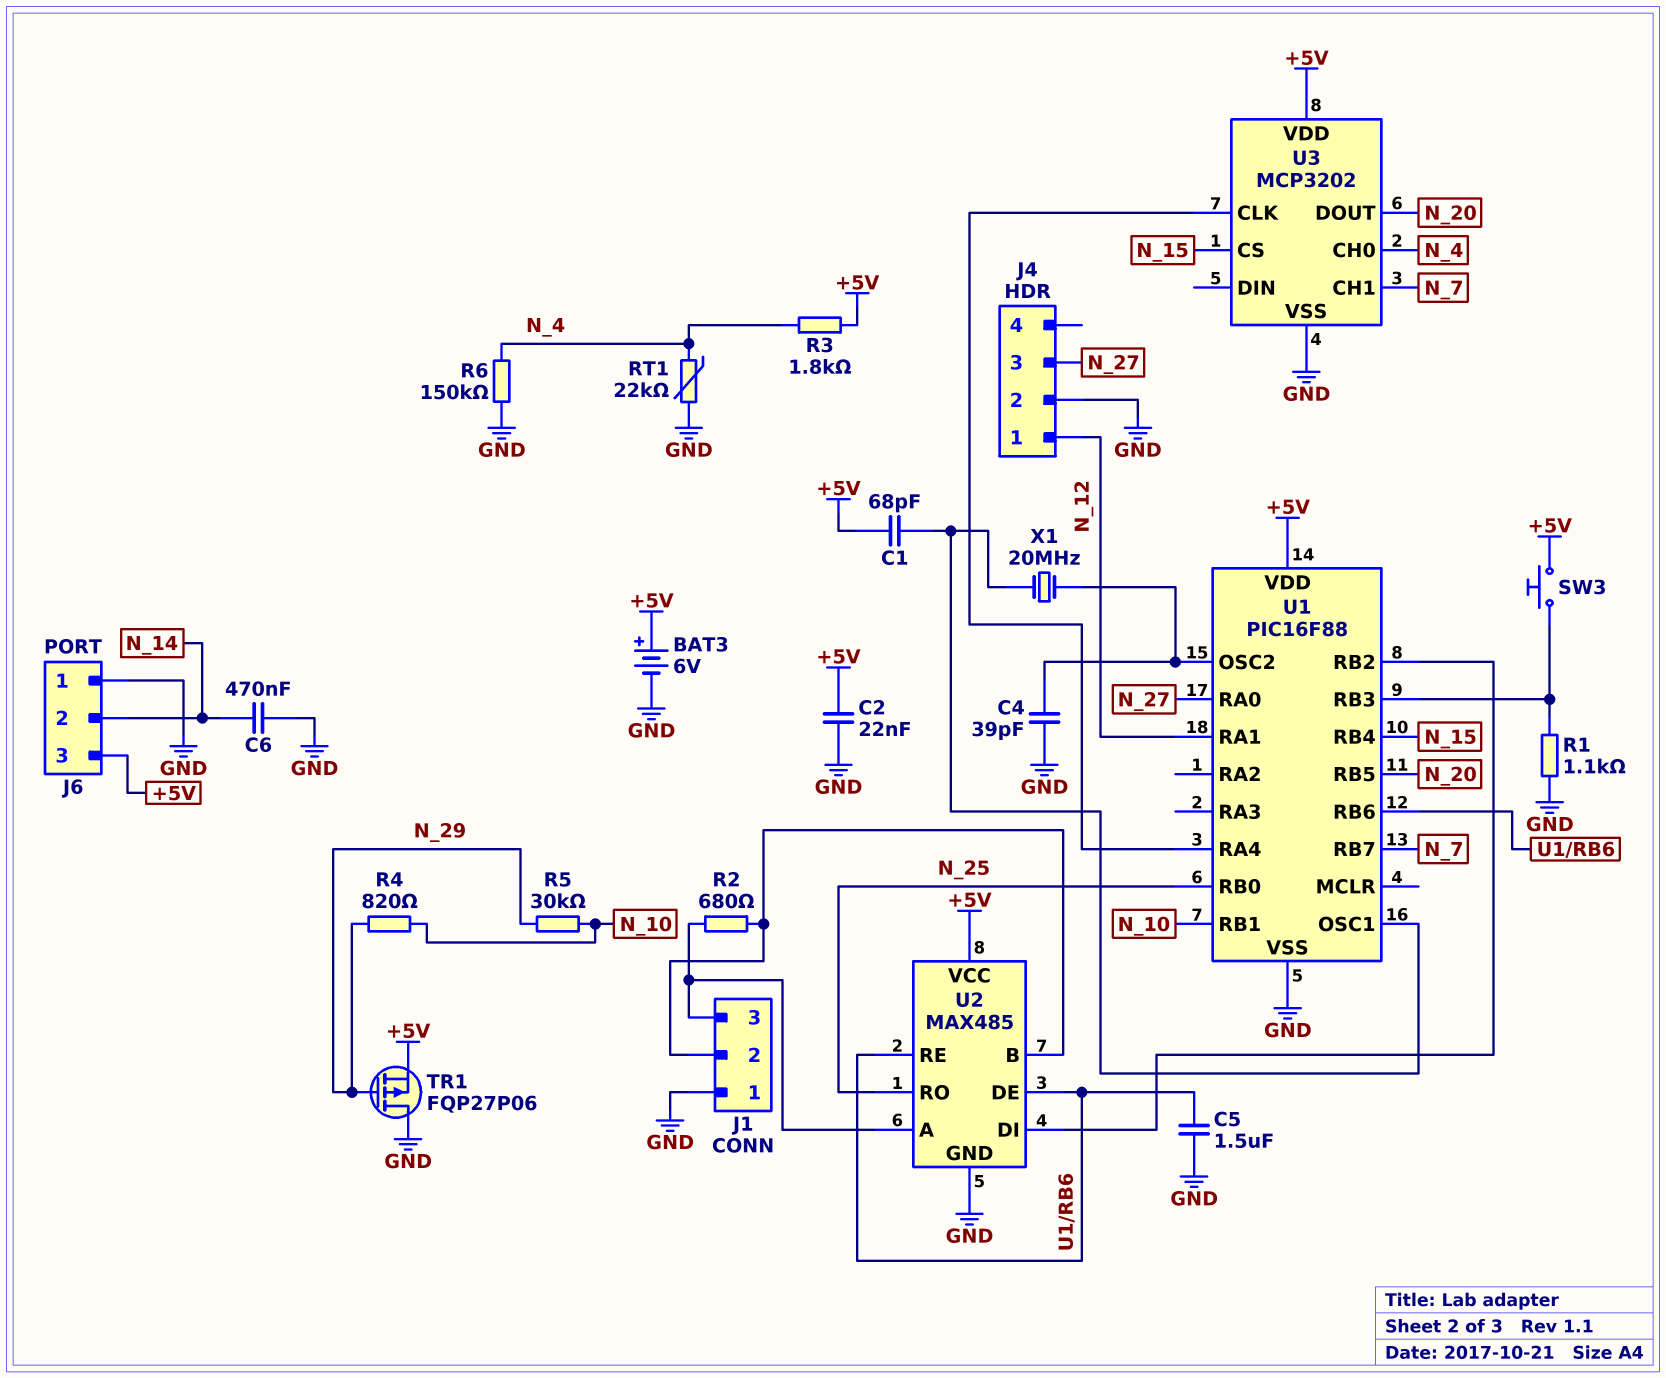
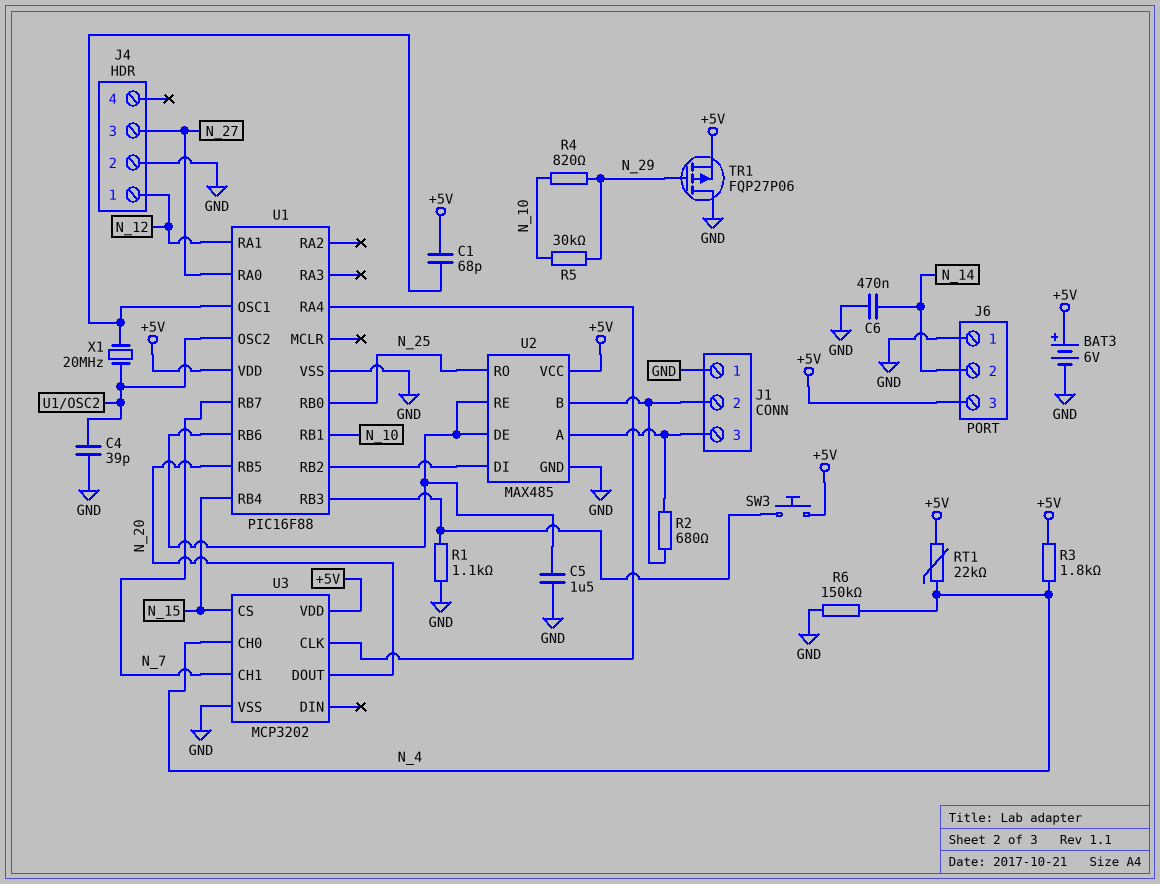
C2: 22nF (+5V, GND) -> none
RT1: 22k (GND, N_4) -> 22k (+5V, N_4)

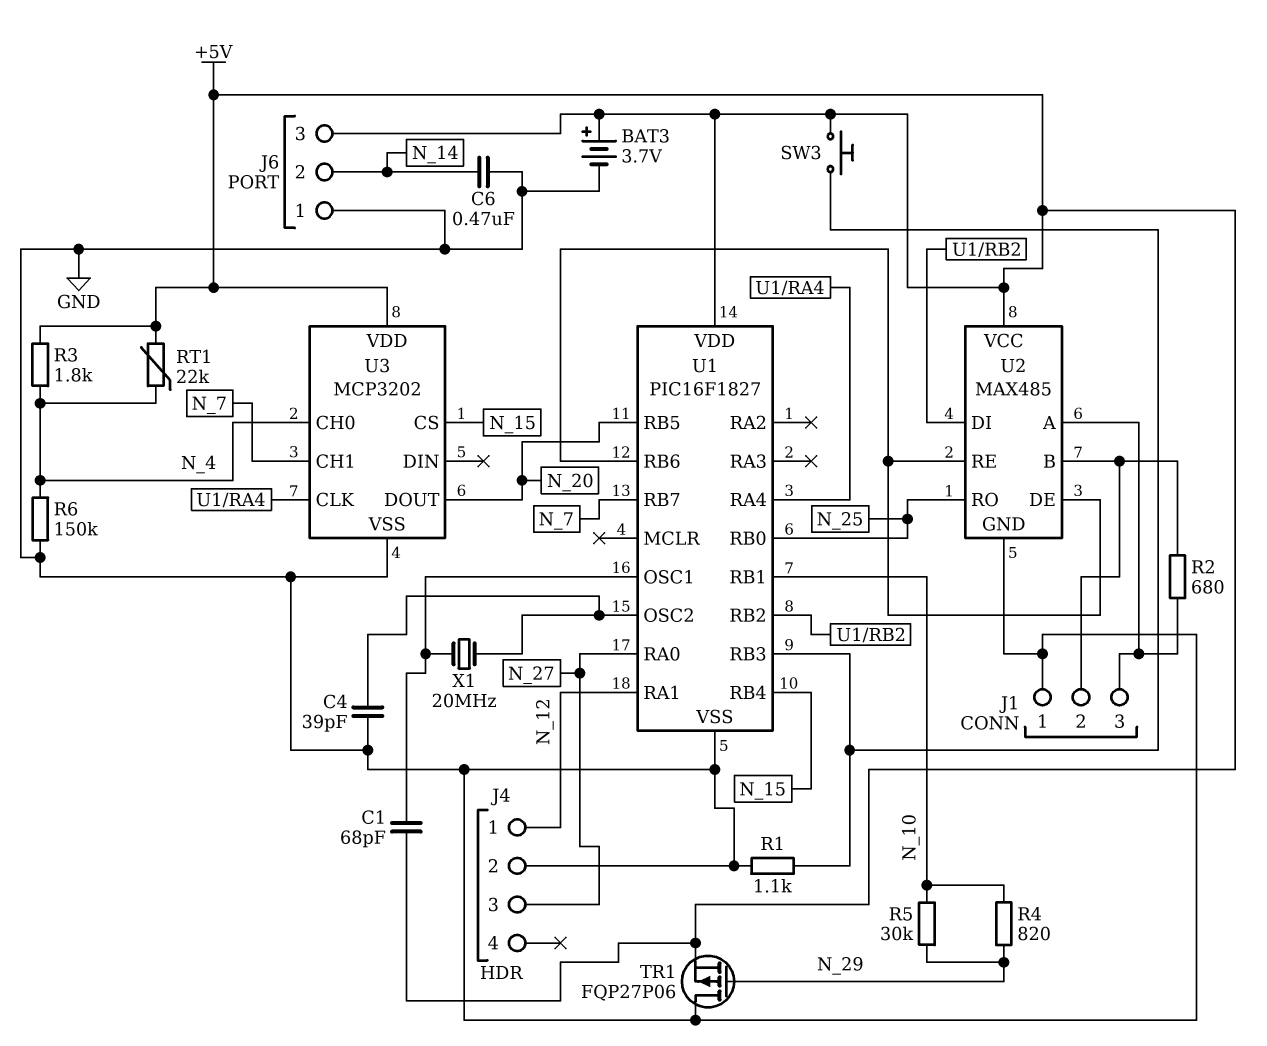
BAT3: 6V (plus +5V, minus GND) -> 3.7V (plus +5V, minus GND)
C5: 1.5uF (GND, U1/RB6) -> none
U1: PIC16F88 -> PIC16F1827

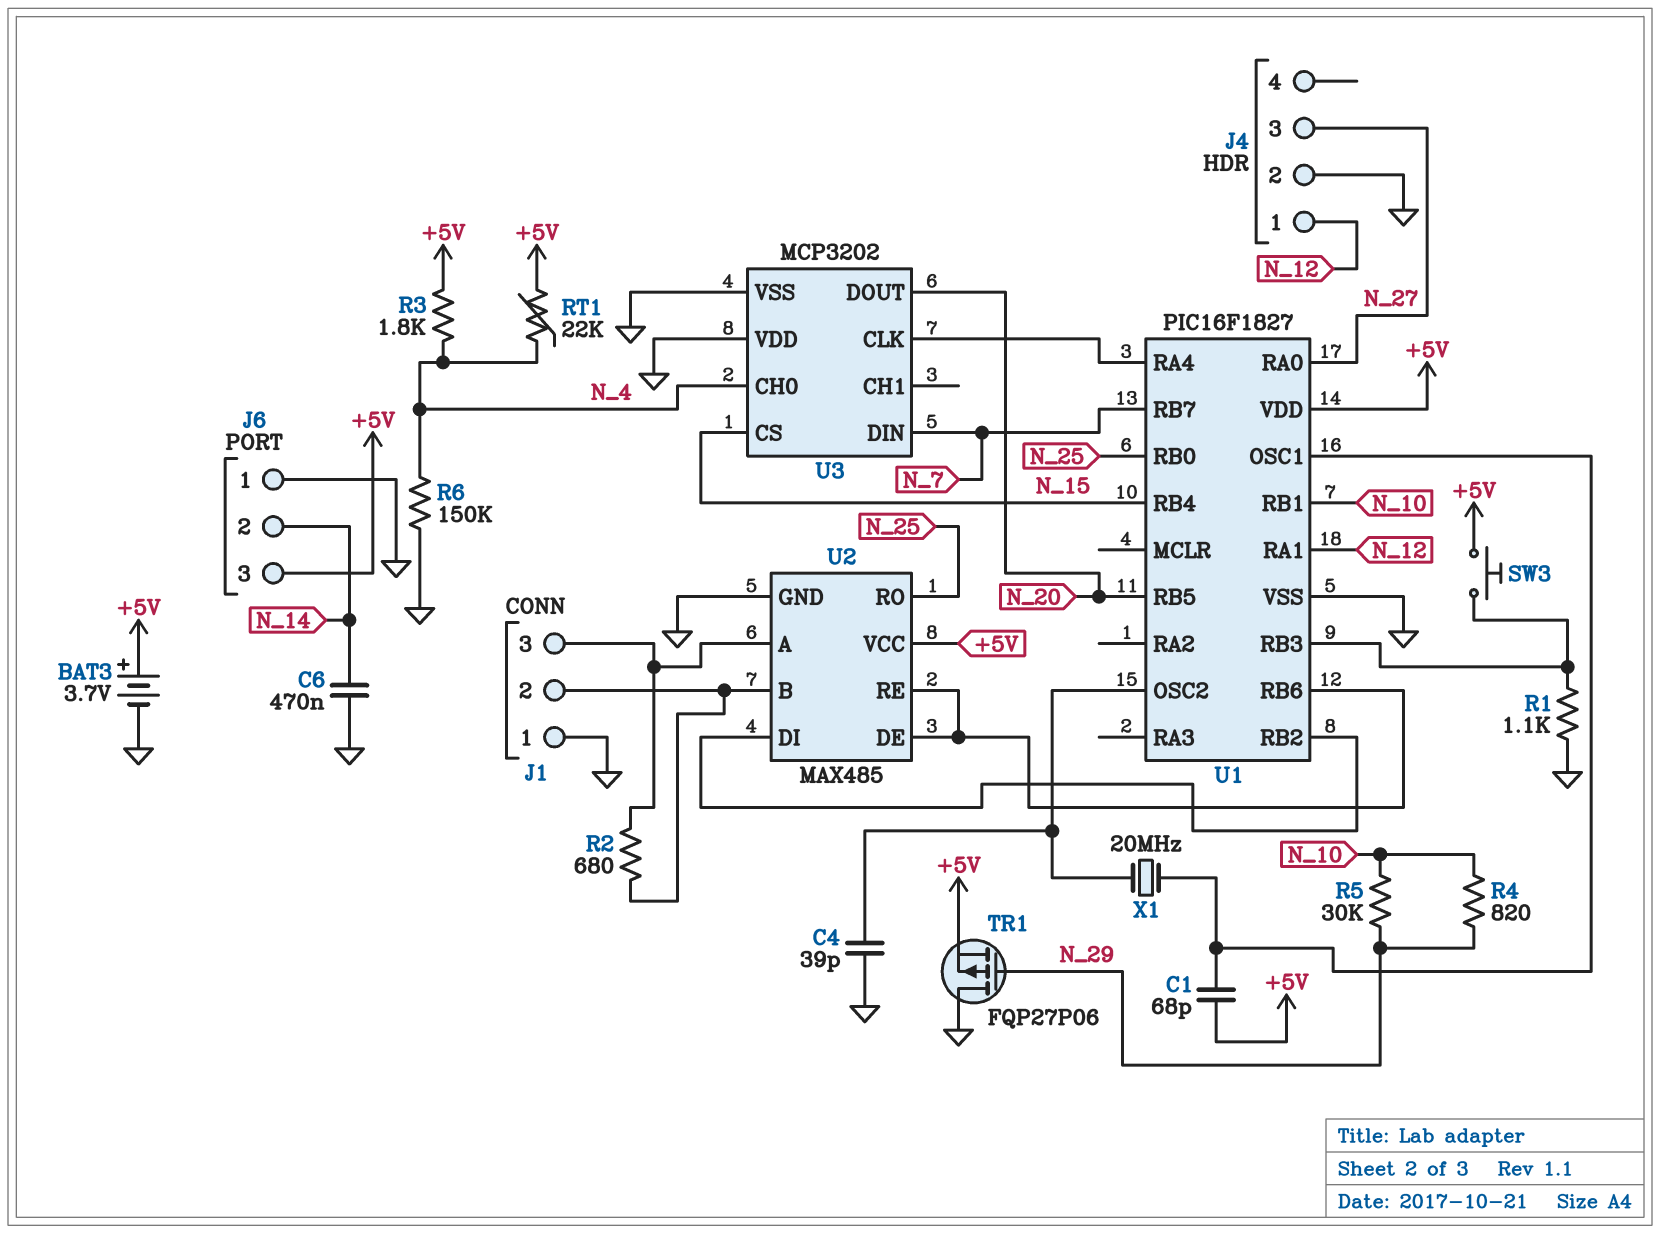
U3 pin CH1: N_7 -> none
U3 pin DIN: none -> N_7
U3 pin VDD: +5V -> GND

